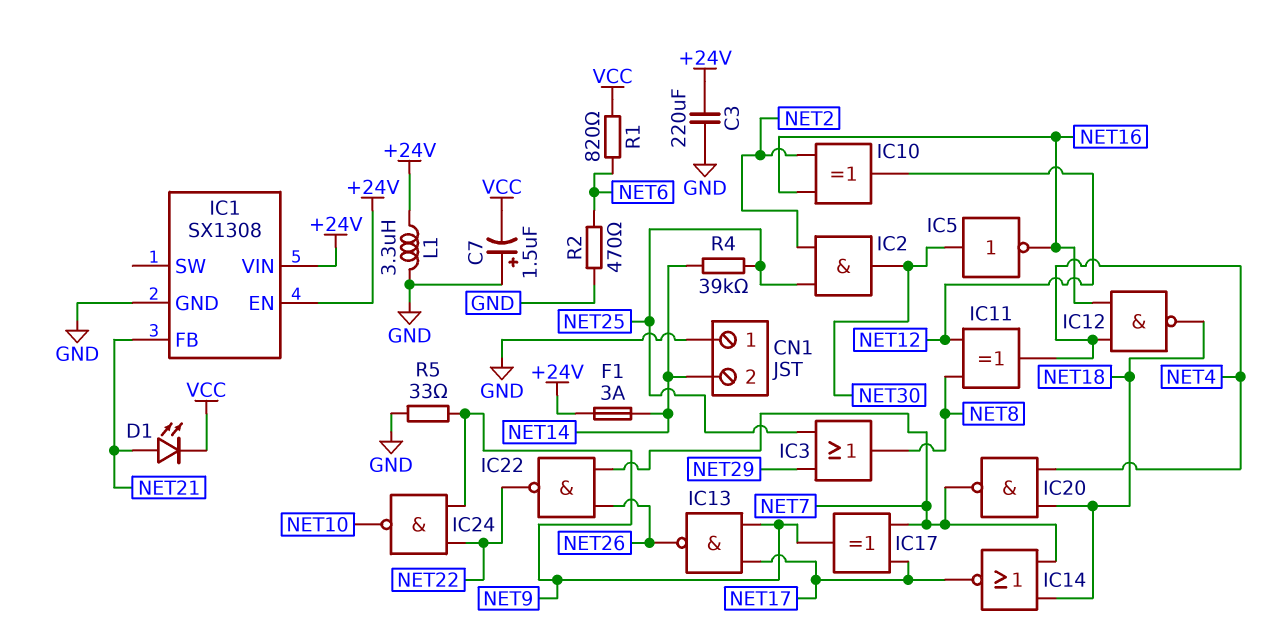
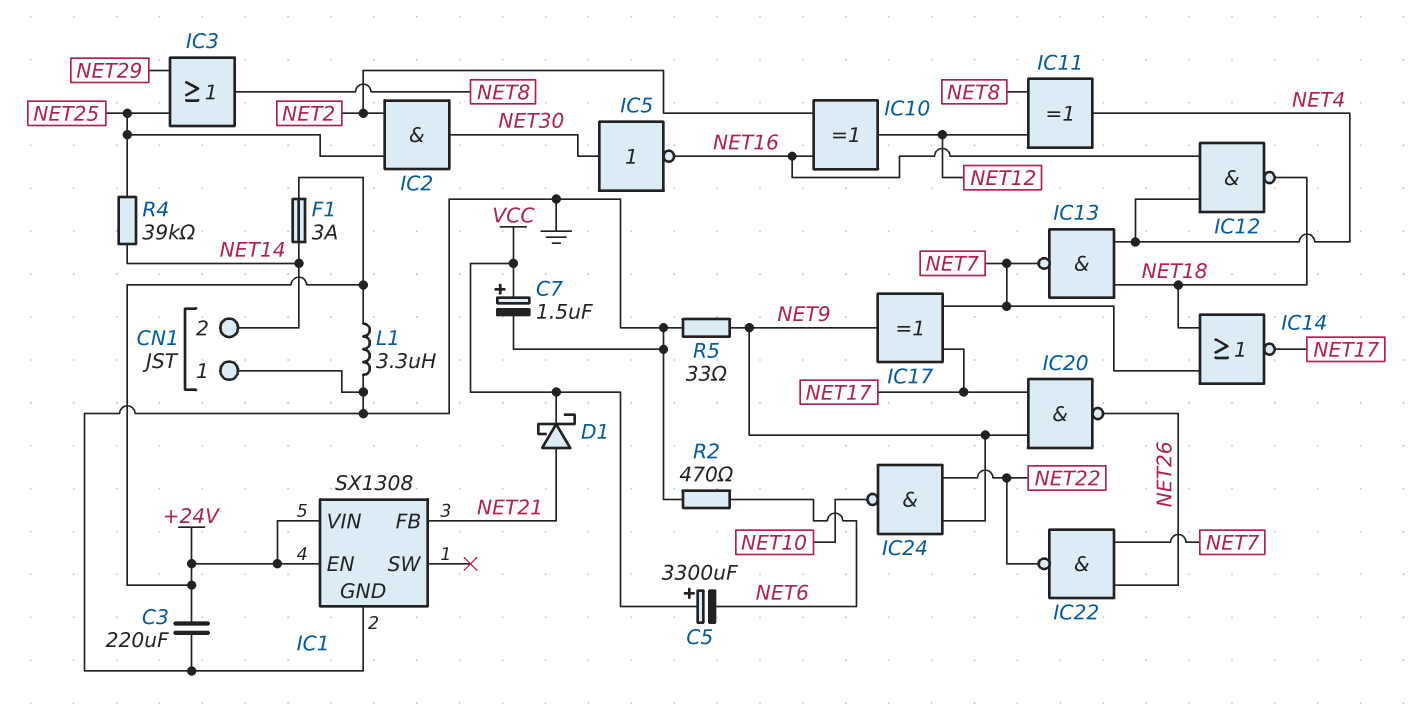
C5: none -> 3300uF (plus VCC, minus NET6)
C7: 1.5uF (plus GND, minus VCC) -> 1.5uF (plus VCC, minus GND)
D1: LED (A NET21, K VCC) -> schottky (A NET21, K VCC)
IC13: NAND (in NET9, in NET17, out NET26) -> NAND (in NET4, in NET18, out NET7)
IC20: NAND (in NET4, in NET18, out NET7) -> NAND (in NET9, in NET17, out NET26)
R1: 820 (NET6, VCC) -> none

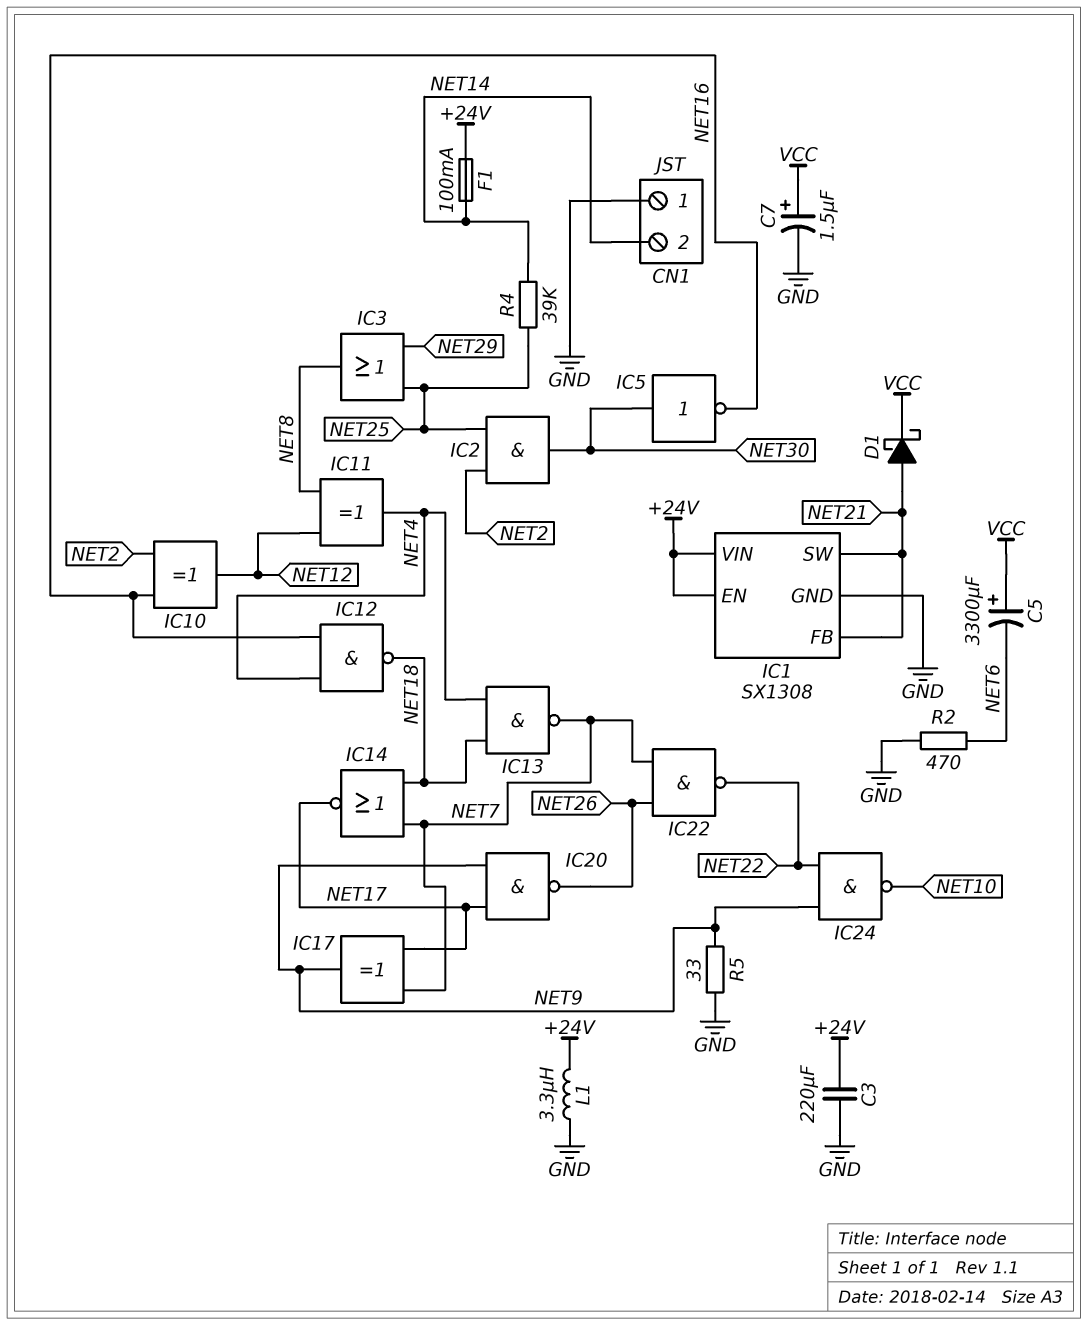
F1: 3A (+24V, NET14) -> 100mA (+24V, NET14)
IC1 pin SW: none -> NET21

